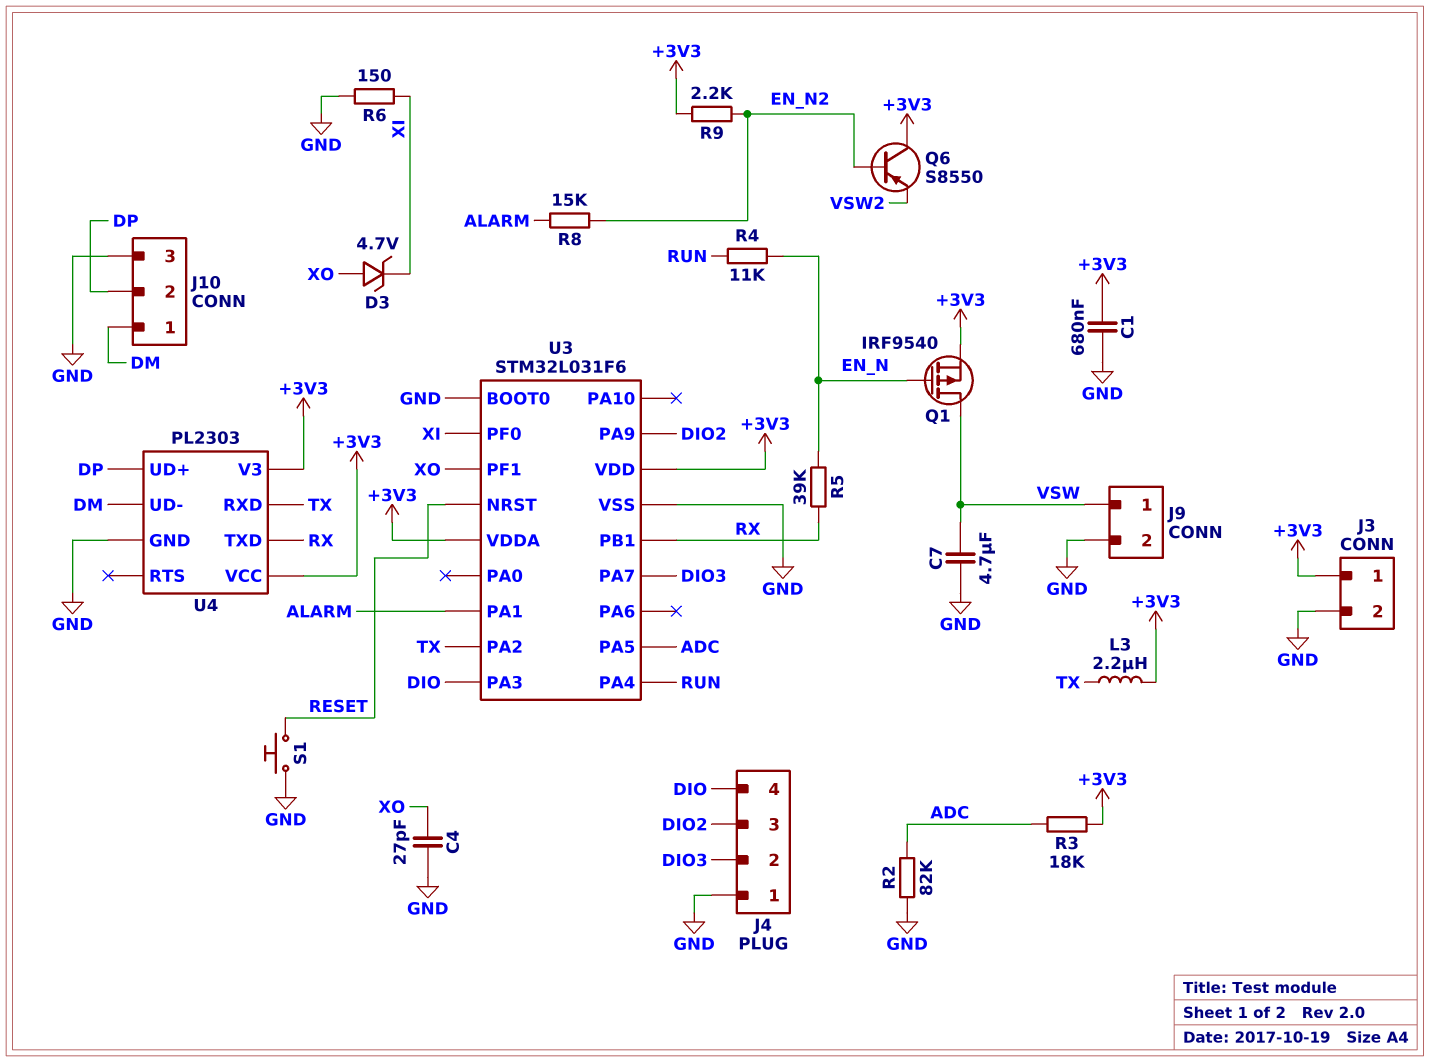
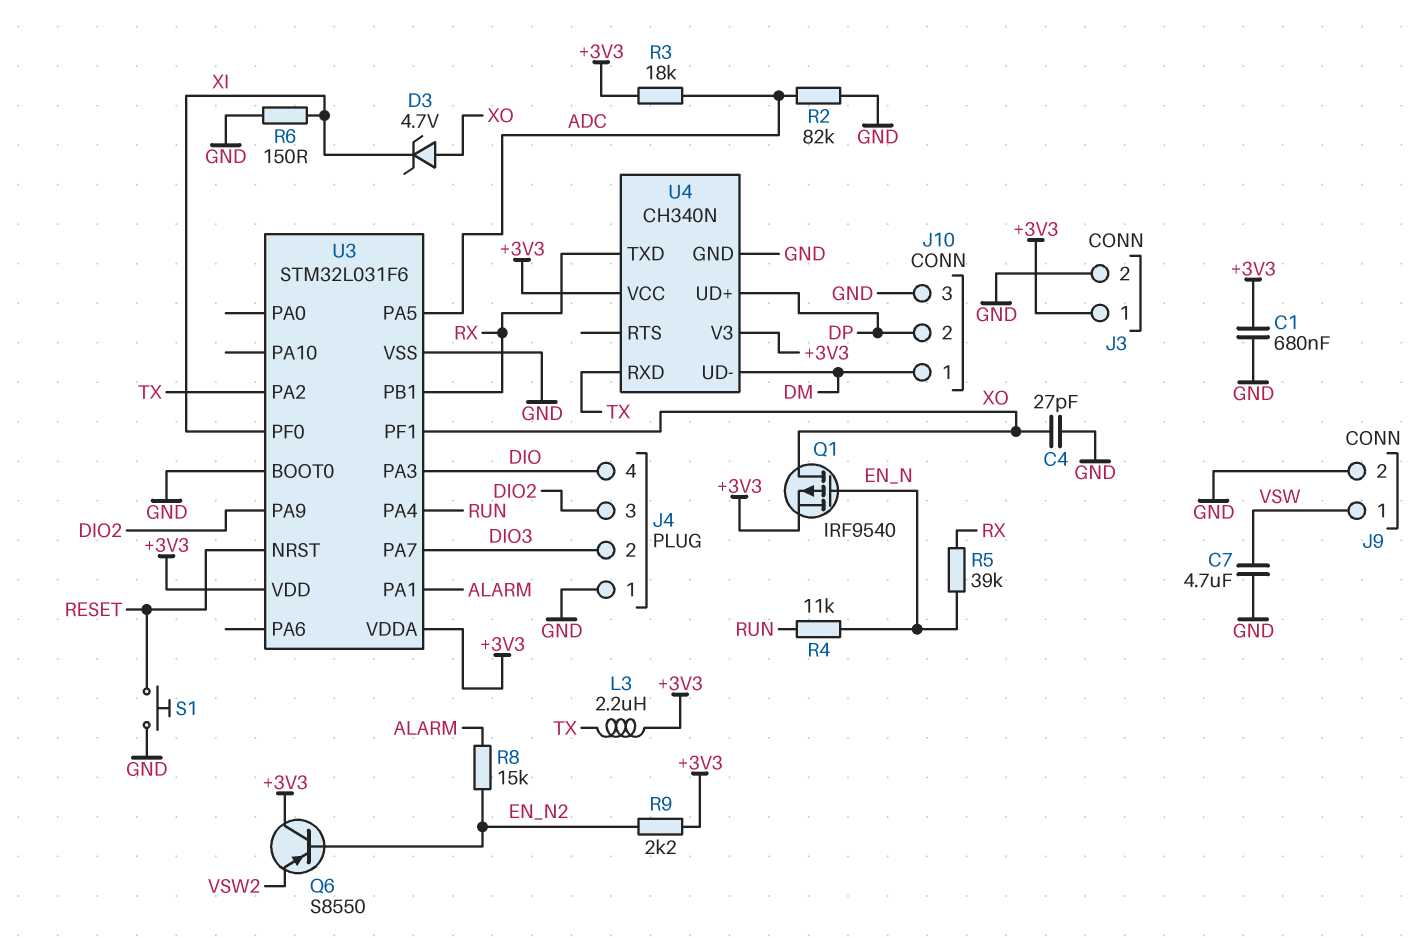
Q1: PMOS IRF9540 (G EN_N, D VSW, S +3V3) -> PMOS IRF9540 (G EN_N, D XO, S +3V3)
U4: PL2303 -> CH340N

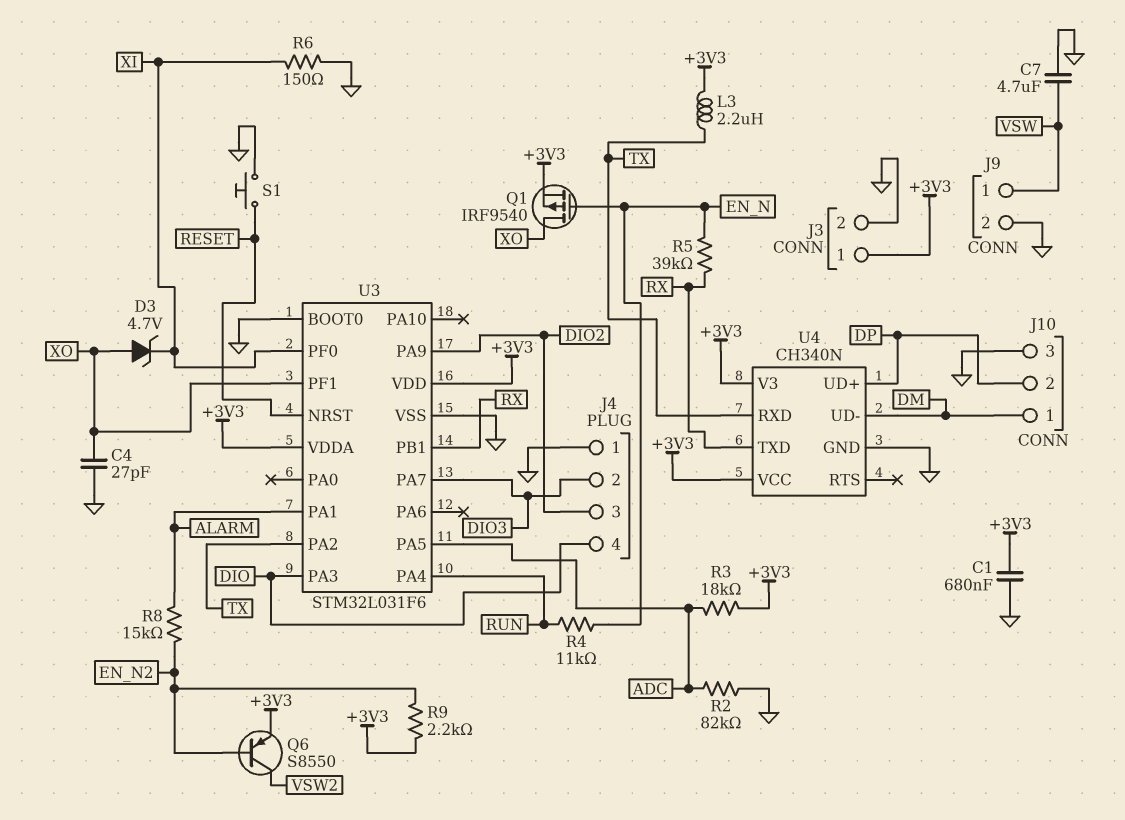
Q6: PNP S8550 (B EN_N2, C +3V3, E VSW2) -> PNP S8550 (B EN_N2, C VSW2, E +3V3)

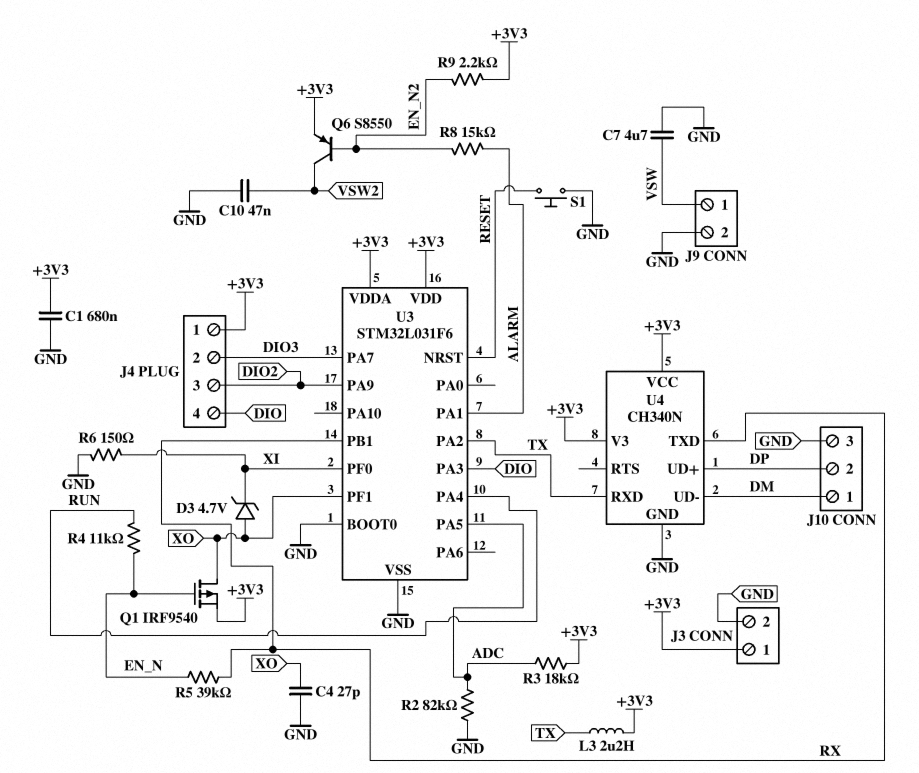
C10: none -> 47nF (GND, VSW2)
J4 pin 1: GND -> +3V3

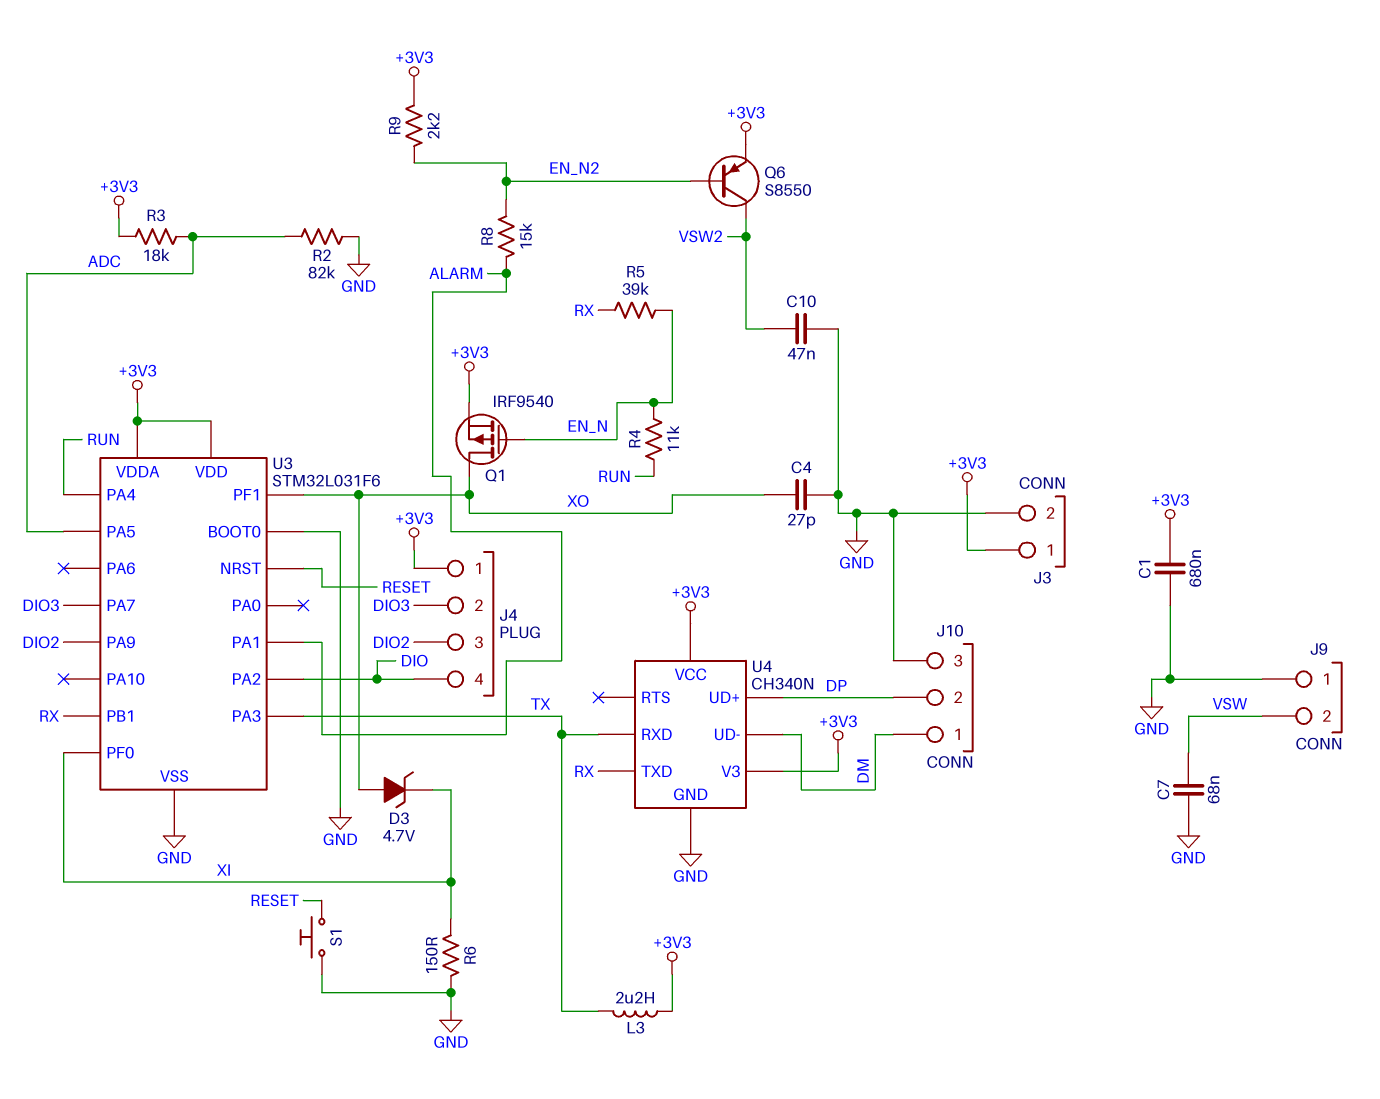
C7: 4.7uF (GND, VSW) -> 68nF (GND, VSW)
J9 pin 1: VSW -> GND
J9 pin 2: GND -> VSW
U3 pin PA2: TX -> DIO
U3 pin PA3: DIO -> TX

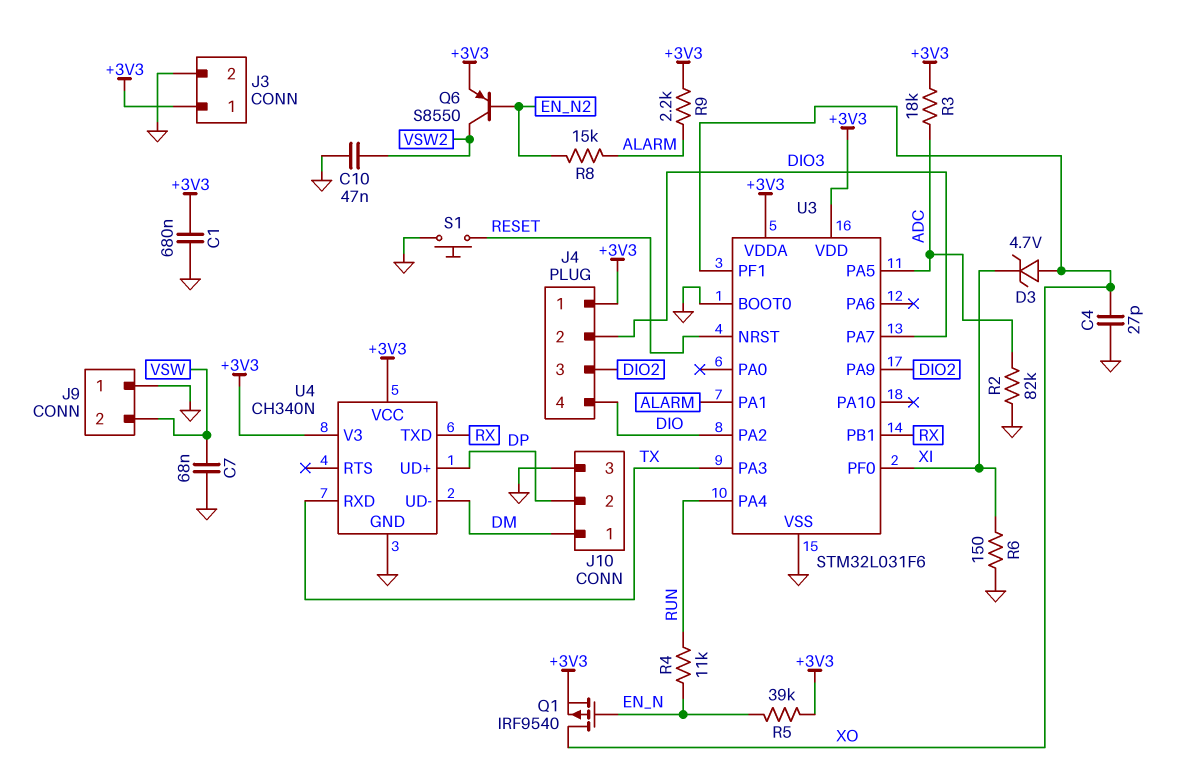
L3: 2.2uH (+3V3, TX) -> none
R5: 39k (EN_N, RX) -> 39k (+3V3, EN_N)
R9: 2.2k (+3V3, EN_N2) -> 2.2k (+3V3, ALARM)

